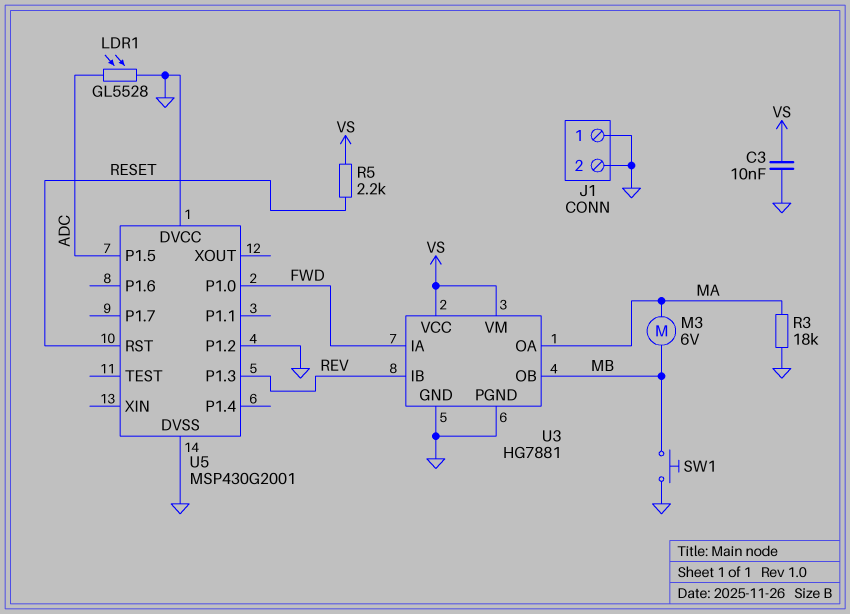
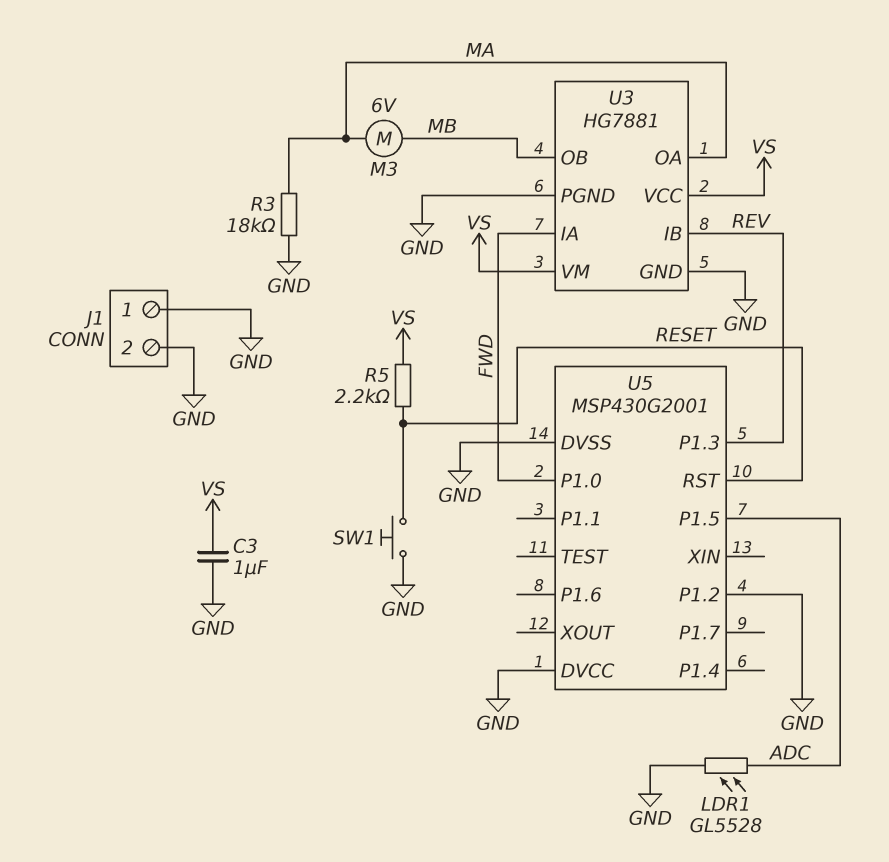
C3: 10nF (GND, VS) -> 1uF (GND, VS)
SW1: button (GND, MB) -> button (GND, RESET)

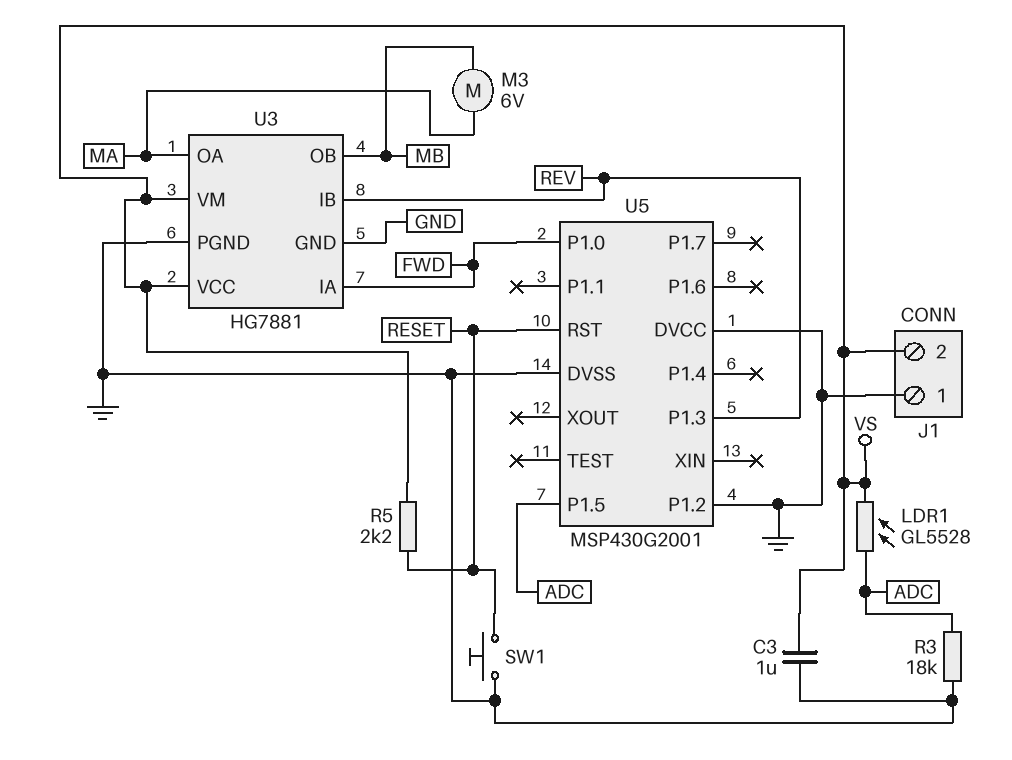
J1 pin 2: GND -> VS
LDR1: GL5528 (ADC, GND) -> GL5528 (ADC, VS)
R3: 18k (GND, MA) -> 18k (ADC, GND)

